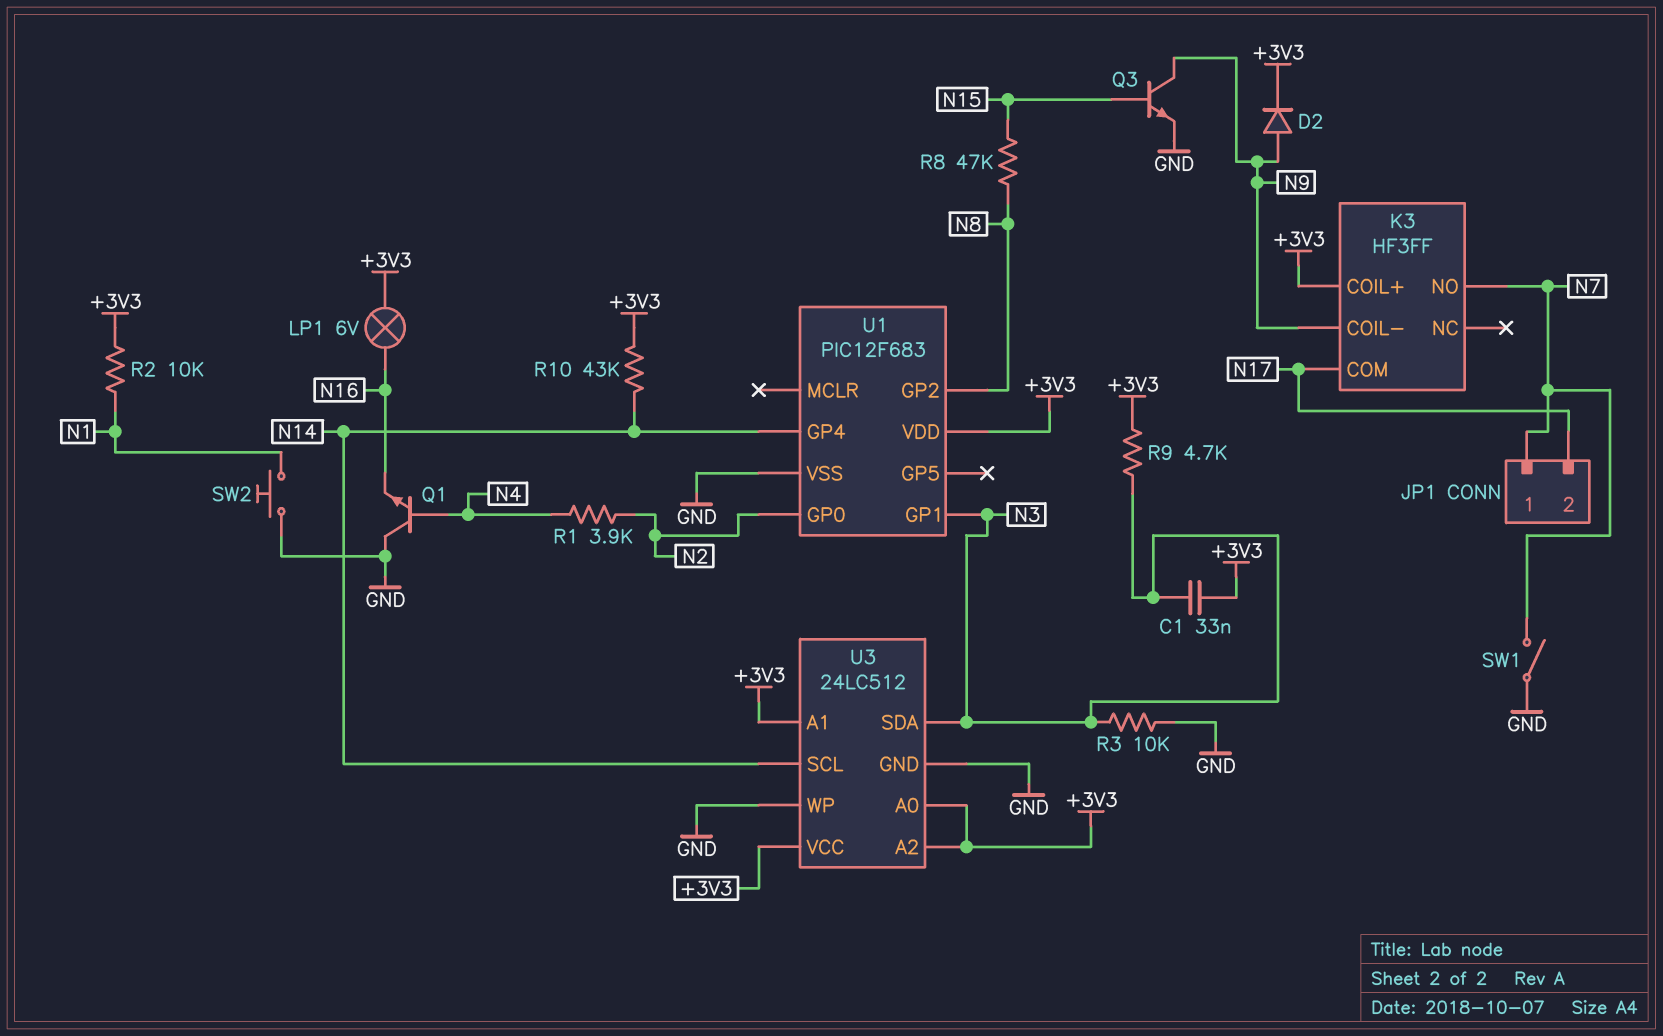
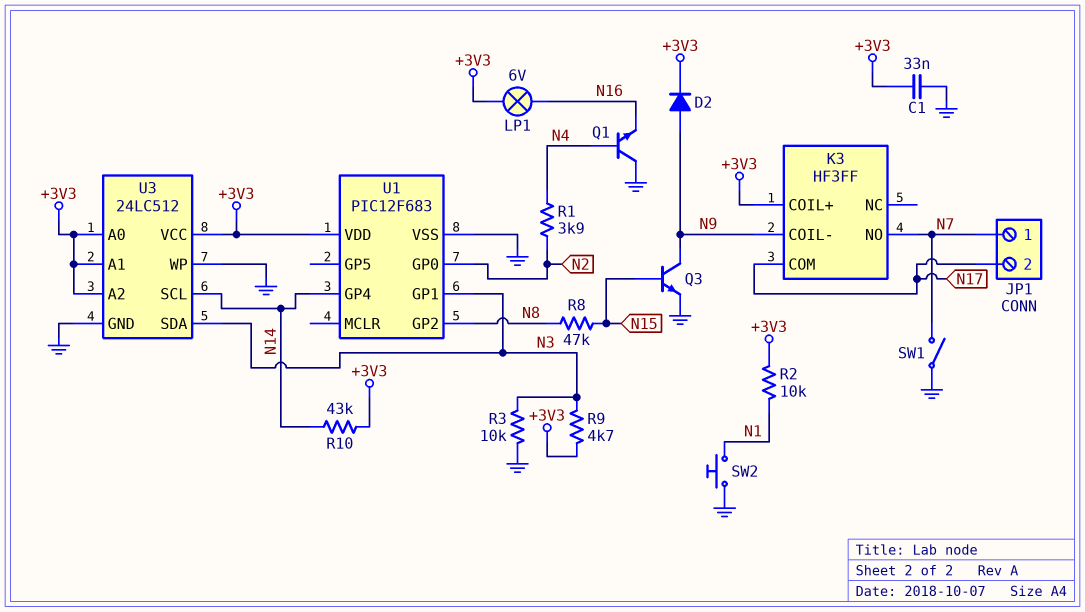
C1: 33nF (+3V3, N3) -> 33nF (+3V3, GND)

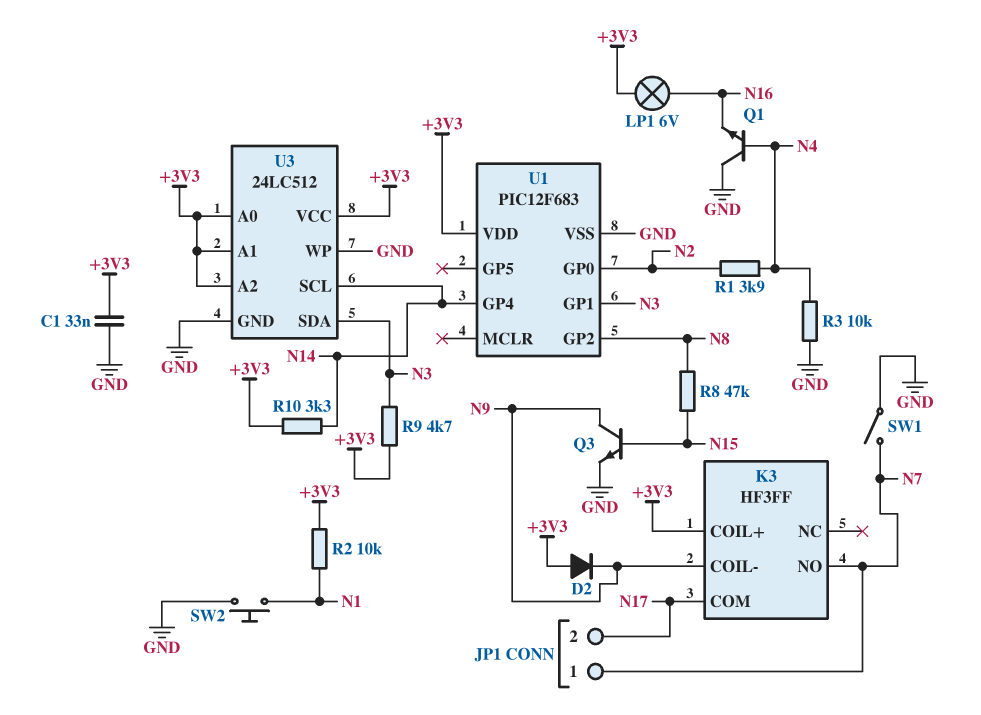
D2: diode (A N9, K +3V3) -> diode (A +3V3, K N9)
R3: 10k (GND, N3) -> 10k (GND, N4)
R10: 43k (+3V3, N14) -> 3.3k (+3V3, N14)

